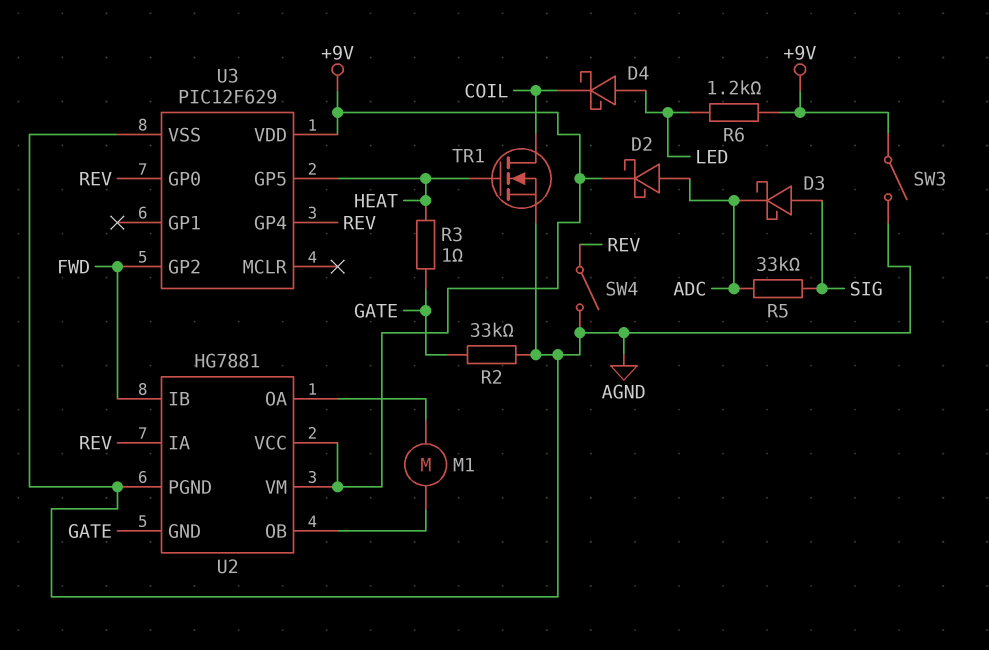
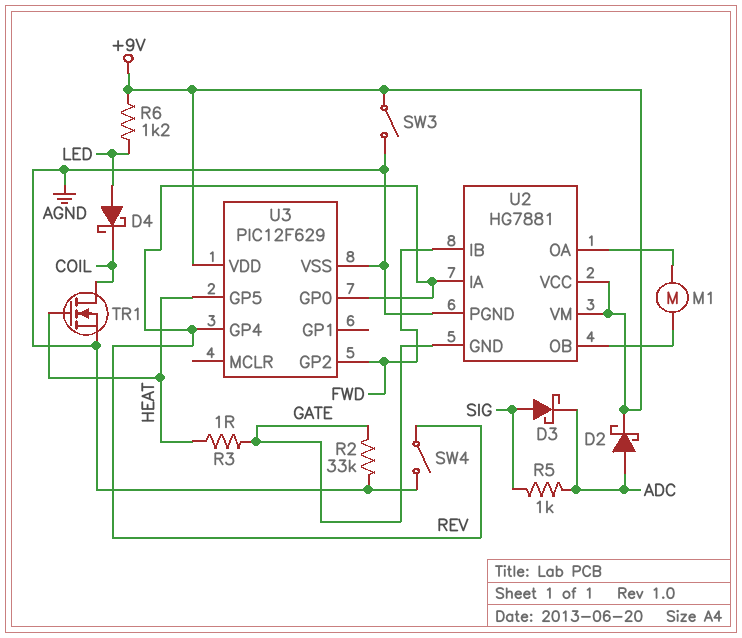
R5: 33k (ADC, SIG) -> 1k (ADC, SIG)

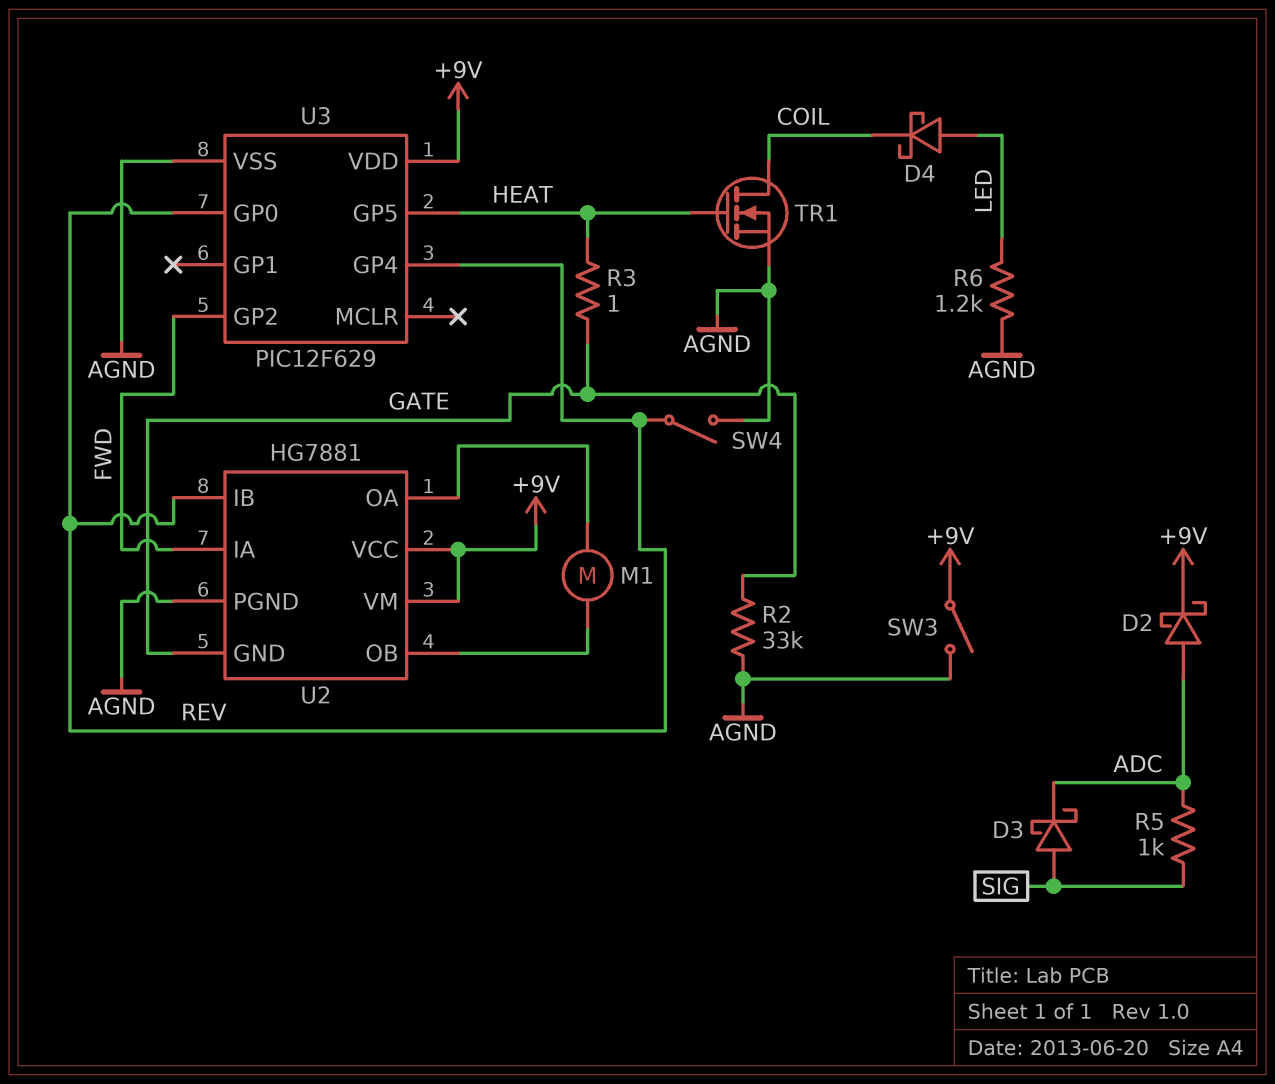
R6: 1.2k (+9V, LED) -> 1.2k (AGND, LED)
U2 pin IA: REV -> FWD
U2 pin IB: FWD -> REV

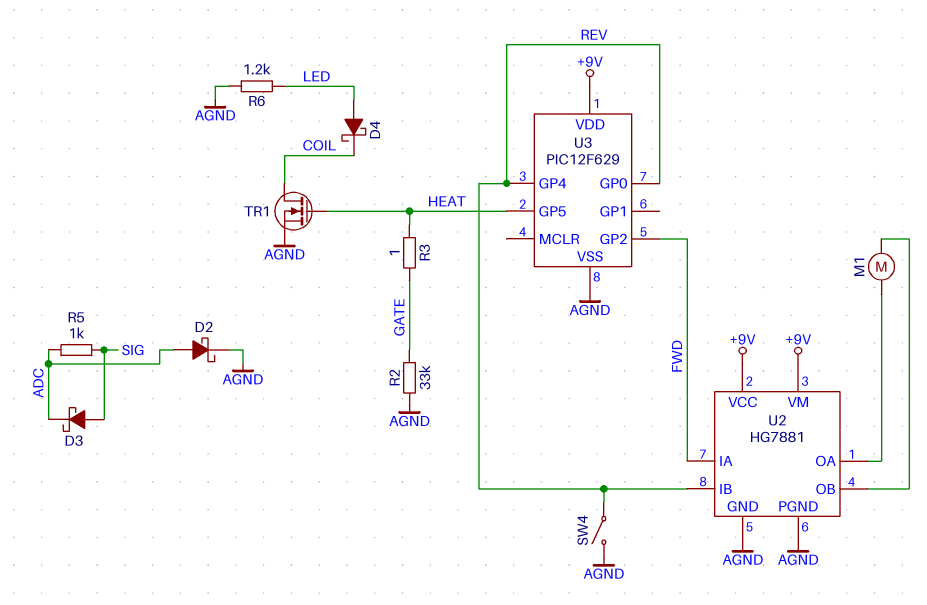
D2: schottky (A ADC, K +9V) -> schottky (A ADC, K AGND)
SW3: switch (+9V, AGND) -> none
U2 pin GND: GATE -> AGND

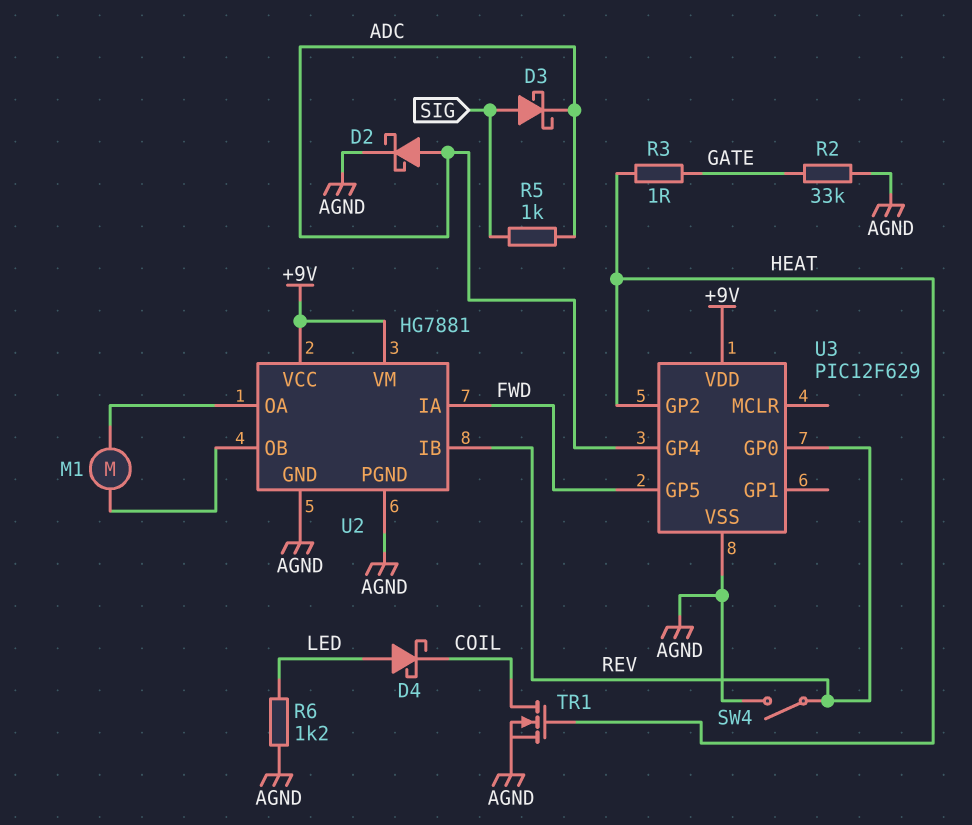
U3 pin GP2: FWD -> HEAT
U3 pin GP4: REV -> ADC
U3 pin GP5: HEAT -> FWD

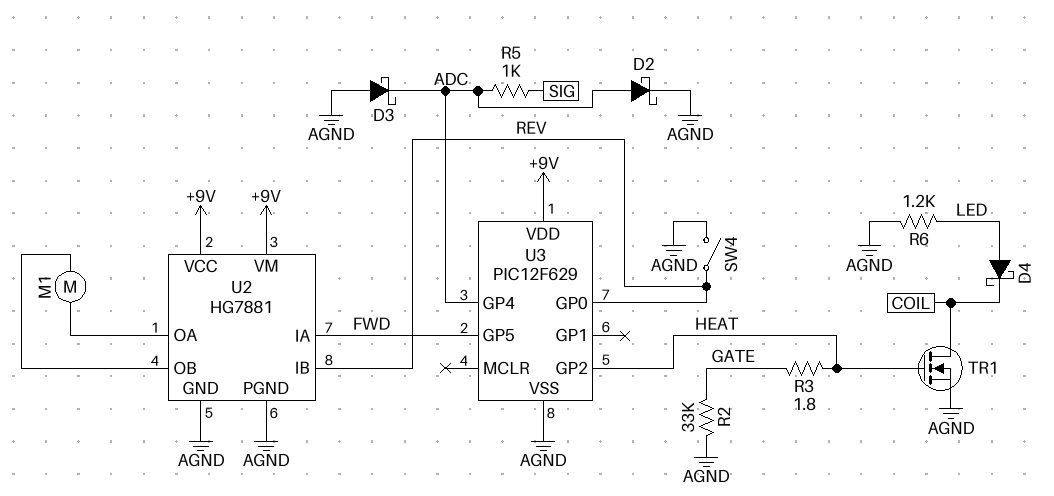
D3: schottky (A SIG, K ADC) -> schottky (A AGND, K ADC)
R3: 1 (GATE, HEAT) -> 1.8 (GATE, HEAT)

